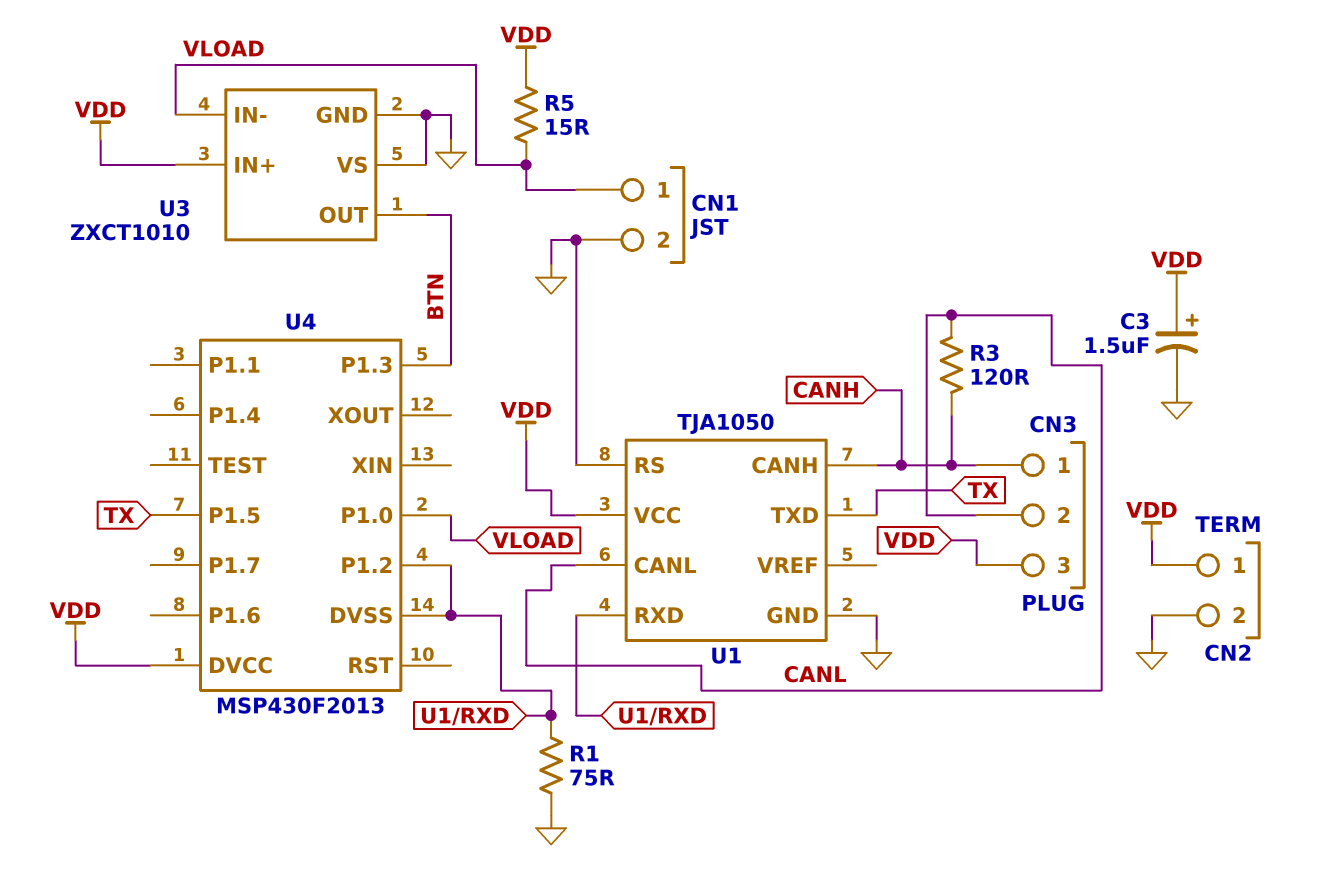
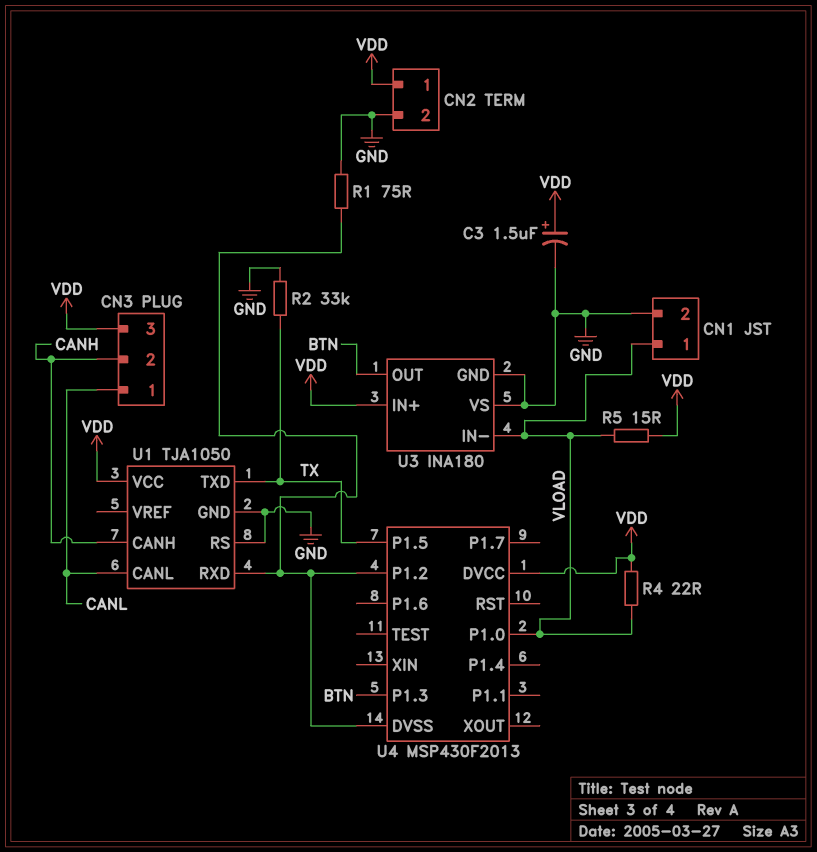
CN3 pin 1: CANH -> CANL
CN3 pin 2: CANL -> CANH
R2: none -> 33k (GND, TX)
R3: 120 (CANH, CANL) -> none
R4: none -> 22 (VDD, VLOAD)
U3: ZXCT1010 -> INA180

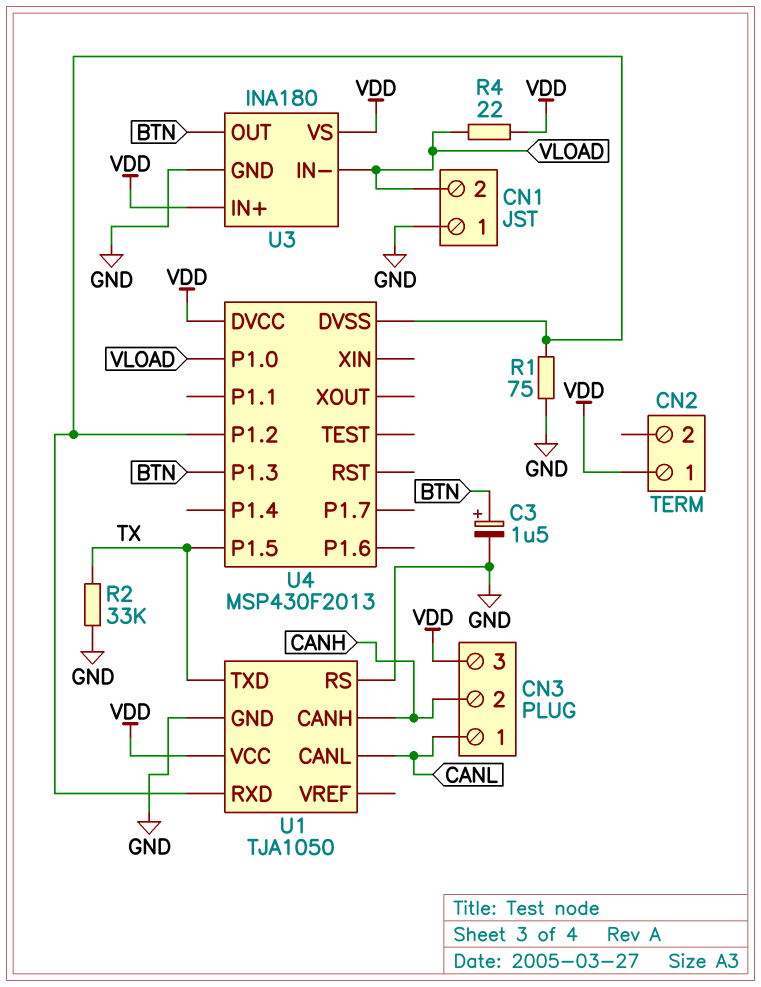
C3: 1.5uF (plus VDD, minus GND) -> 1.5uF (plus BTN, minus GND)
CN1 pin 1: VLOAD -> GND
CN1 pin 2: GND -> VLOAD
CN2 pin 2: GND -> none
R5: 15 (VDD, VLOAD) -> none
U3 pin VS: GND -> VDD

